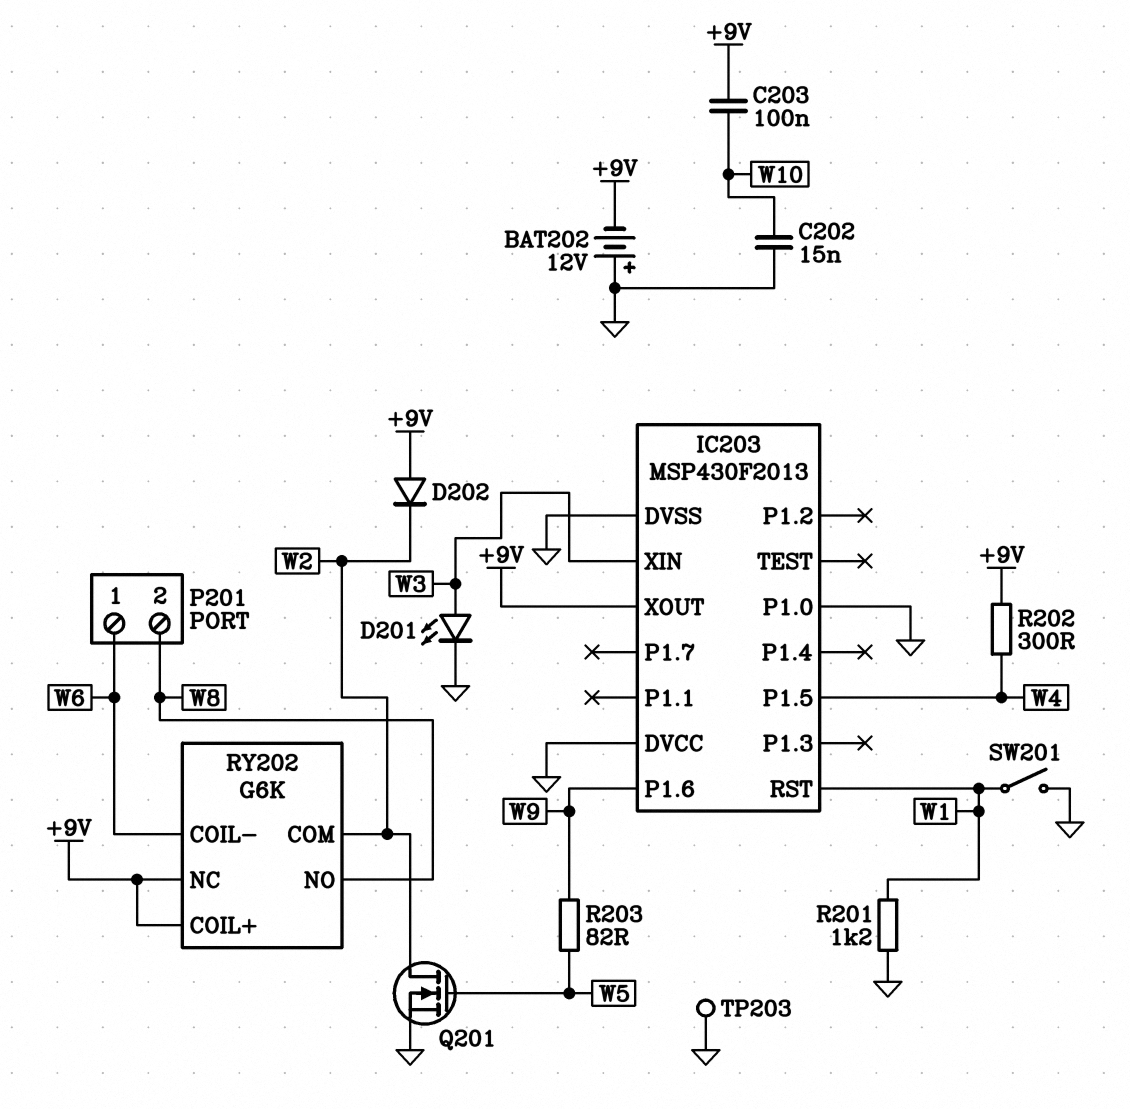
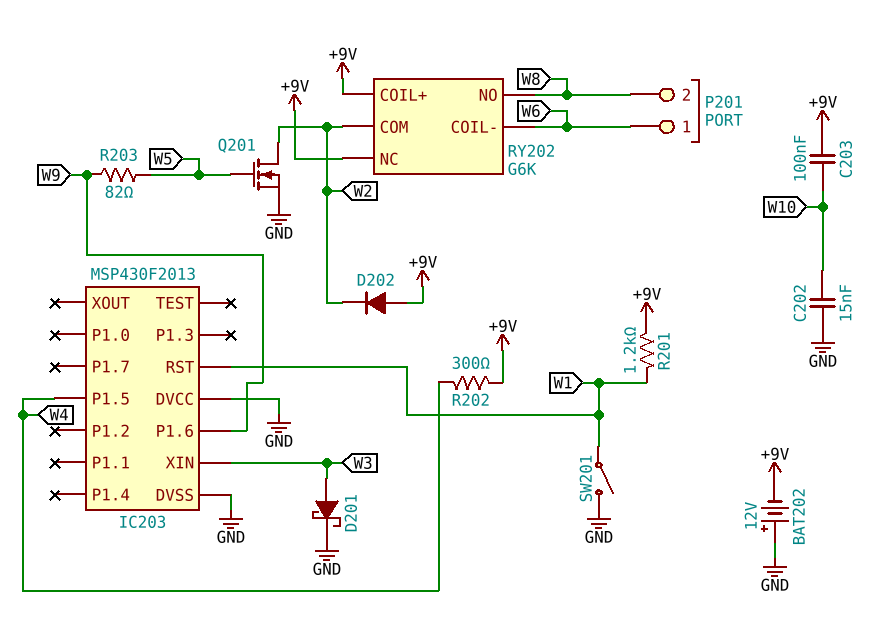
D201: LED (A W3, K GND) -> schottky (A W3, K GND)
IC203 pin P1.0: GND -> none
IC203 pin XOUT: +9V -> none
R201: 1.2k (GND, W1) -> 1.2k (+9V, W1)
TP203: test point (GND) -> none

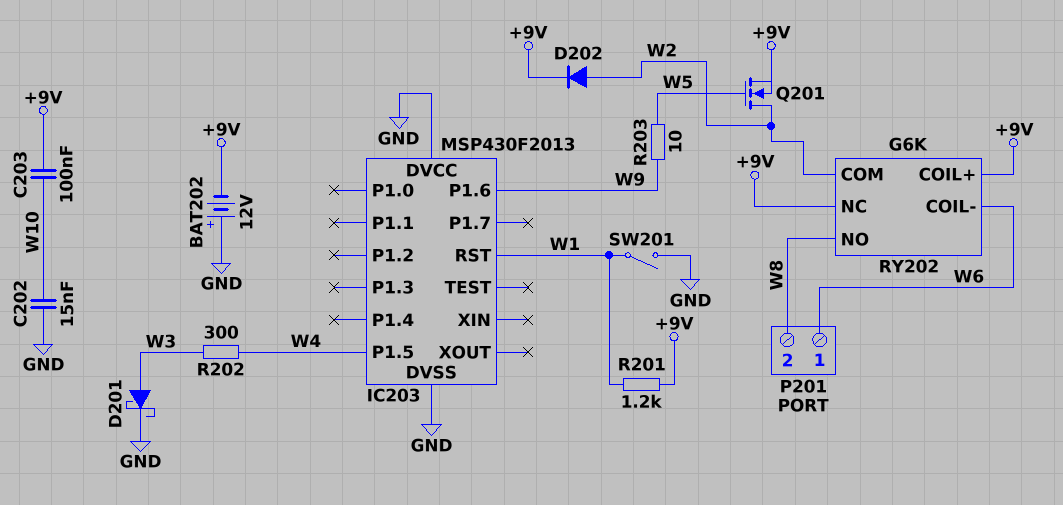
D202: diode (A +9V, K W2) -> diode (A W2, K +9V)
IC203 pin XIN: W3 -> none
Q201: NMOS (G W5, D W2, S GND) -> NMOS (G W5, D W2, S +9V)
R202: 300 (+9V, W4) -> 300 (W3, W4)
R203: 82 (W5, W9) -> 10 (W5, W9)

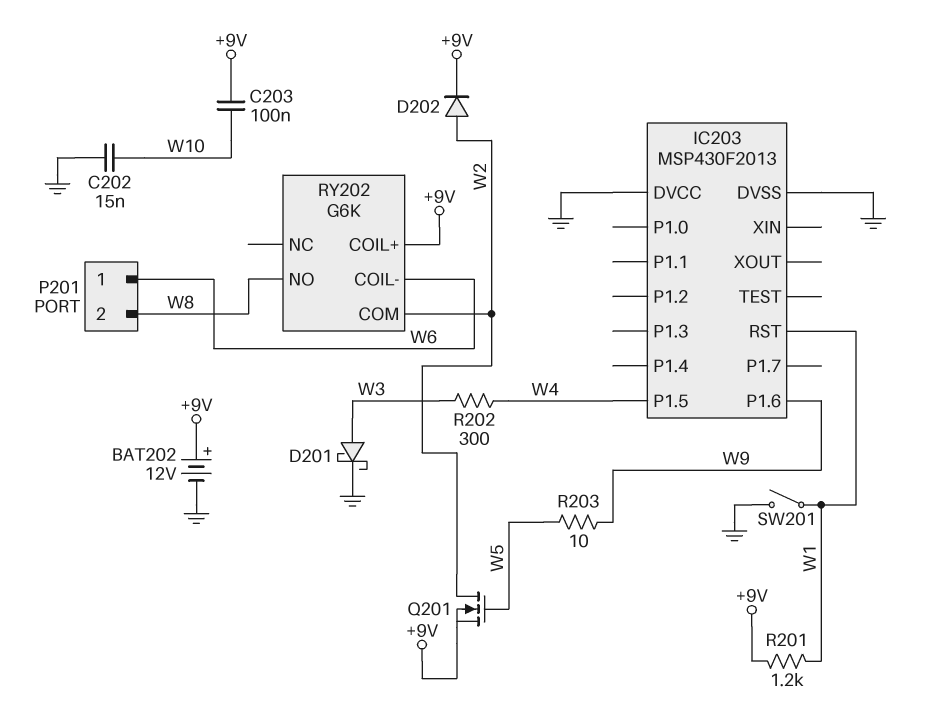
BAT202: 12V (plus GND, minus +9V) -> 12V (plus +9V, minus GND)
RY202 pin NC: +9V -> none

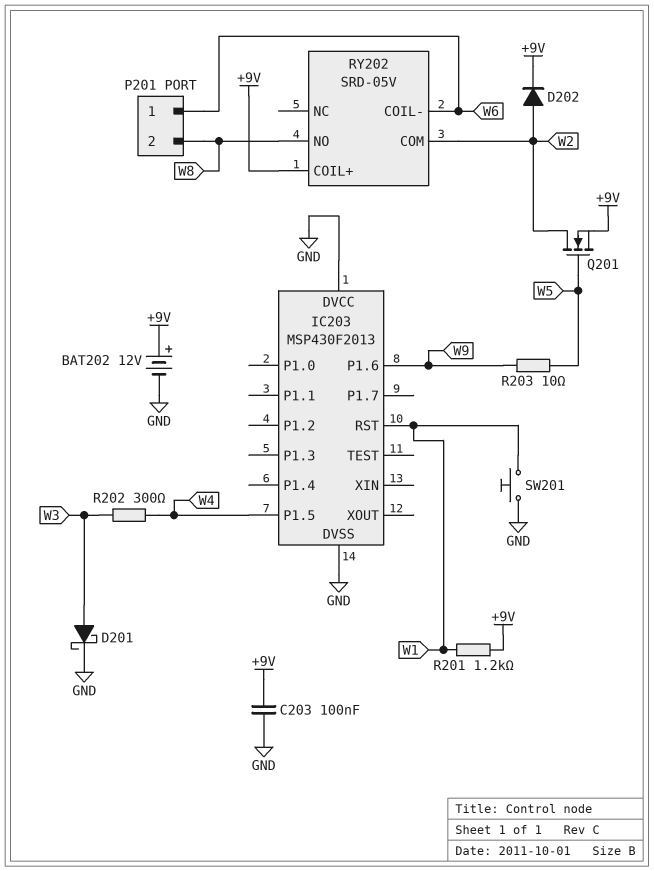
C202: 15nF (GND, W10) -> none
C203: 100nF (+9V, W10) -> 100nF (+9V, GND)
RY202: G6K -> SRD-05V
SW201: switch (GND, W1) -> button (GND, W1)

